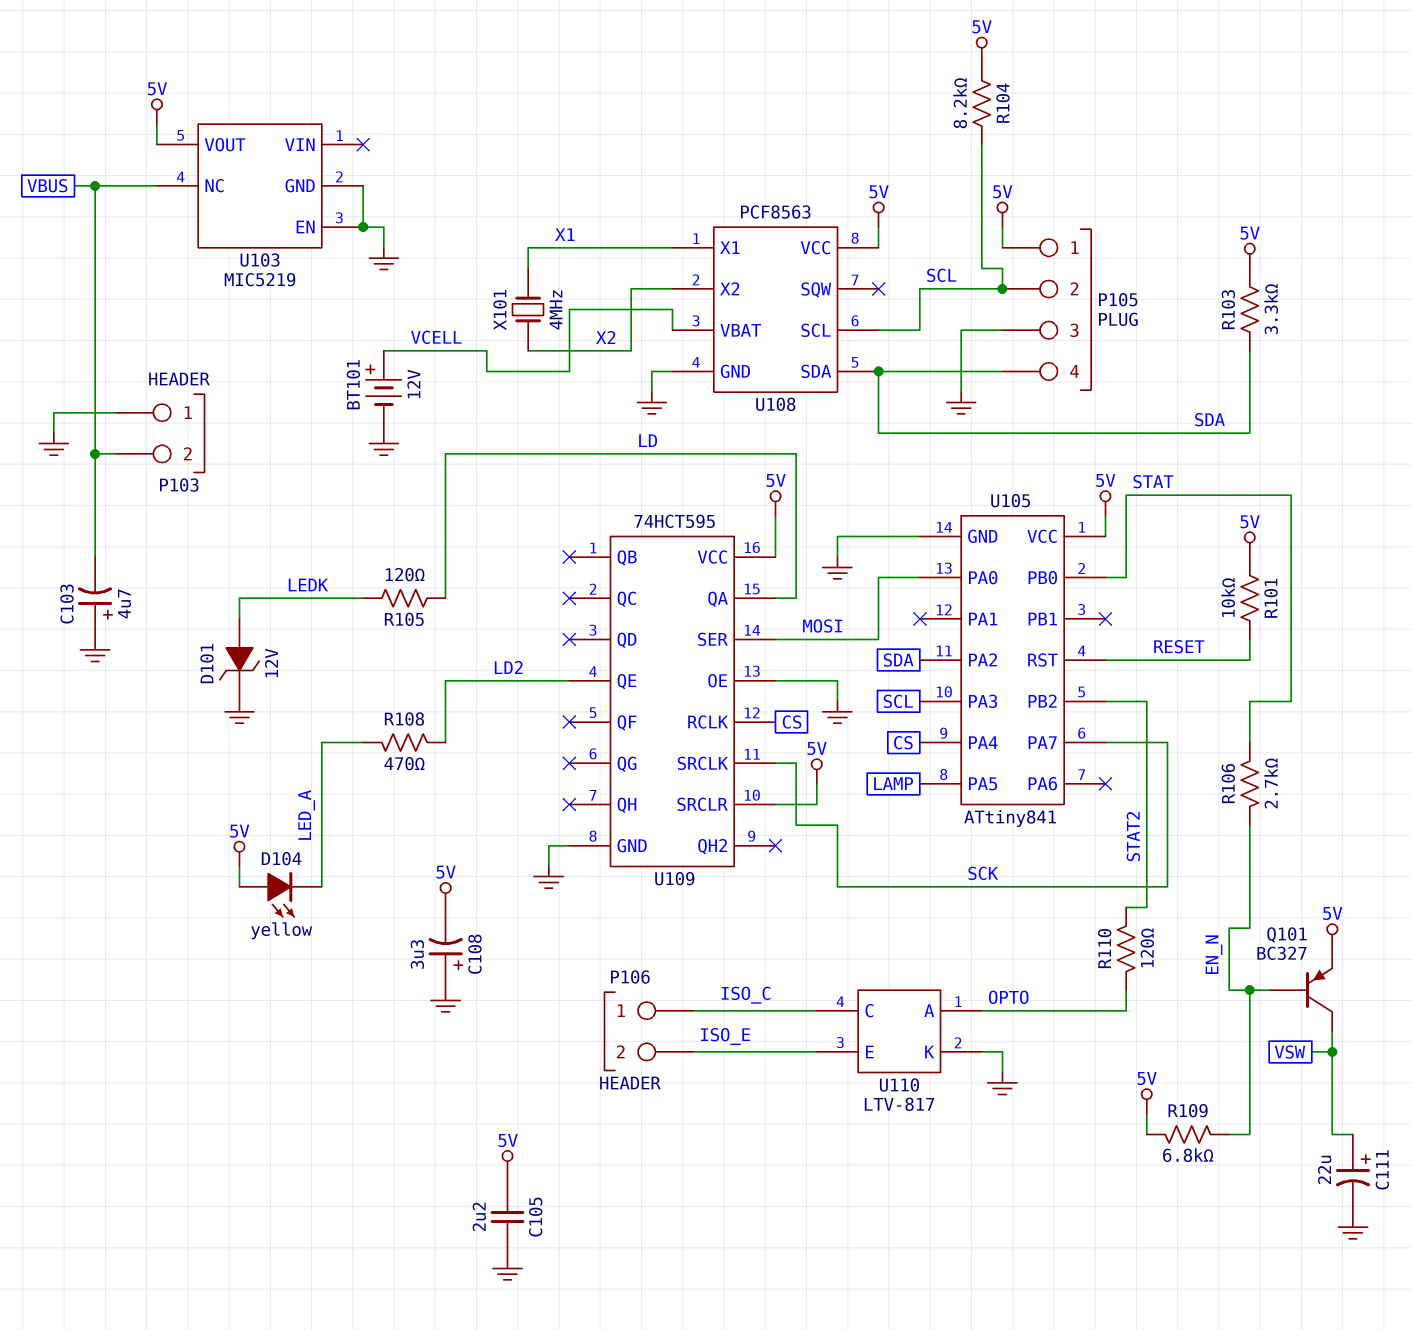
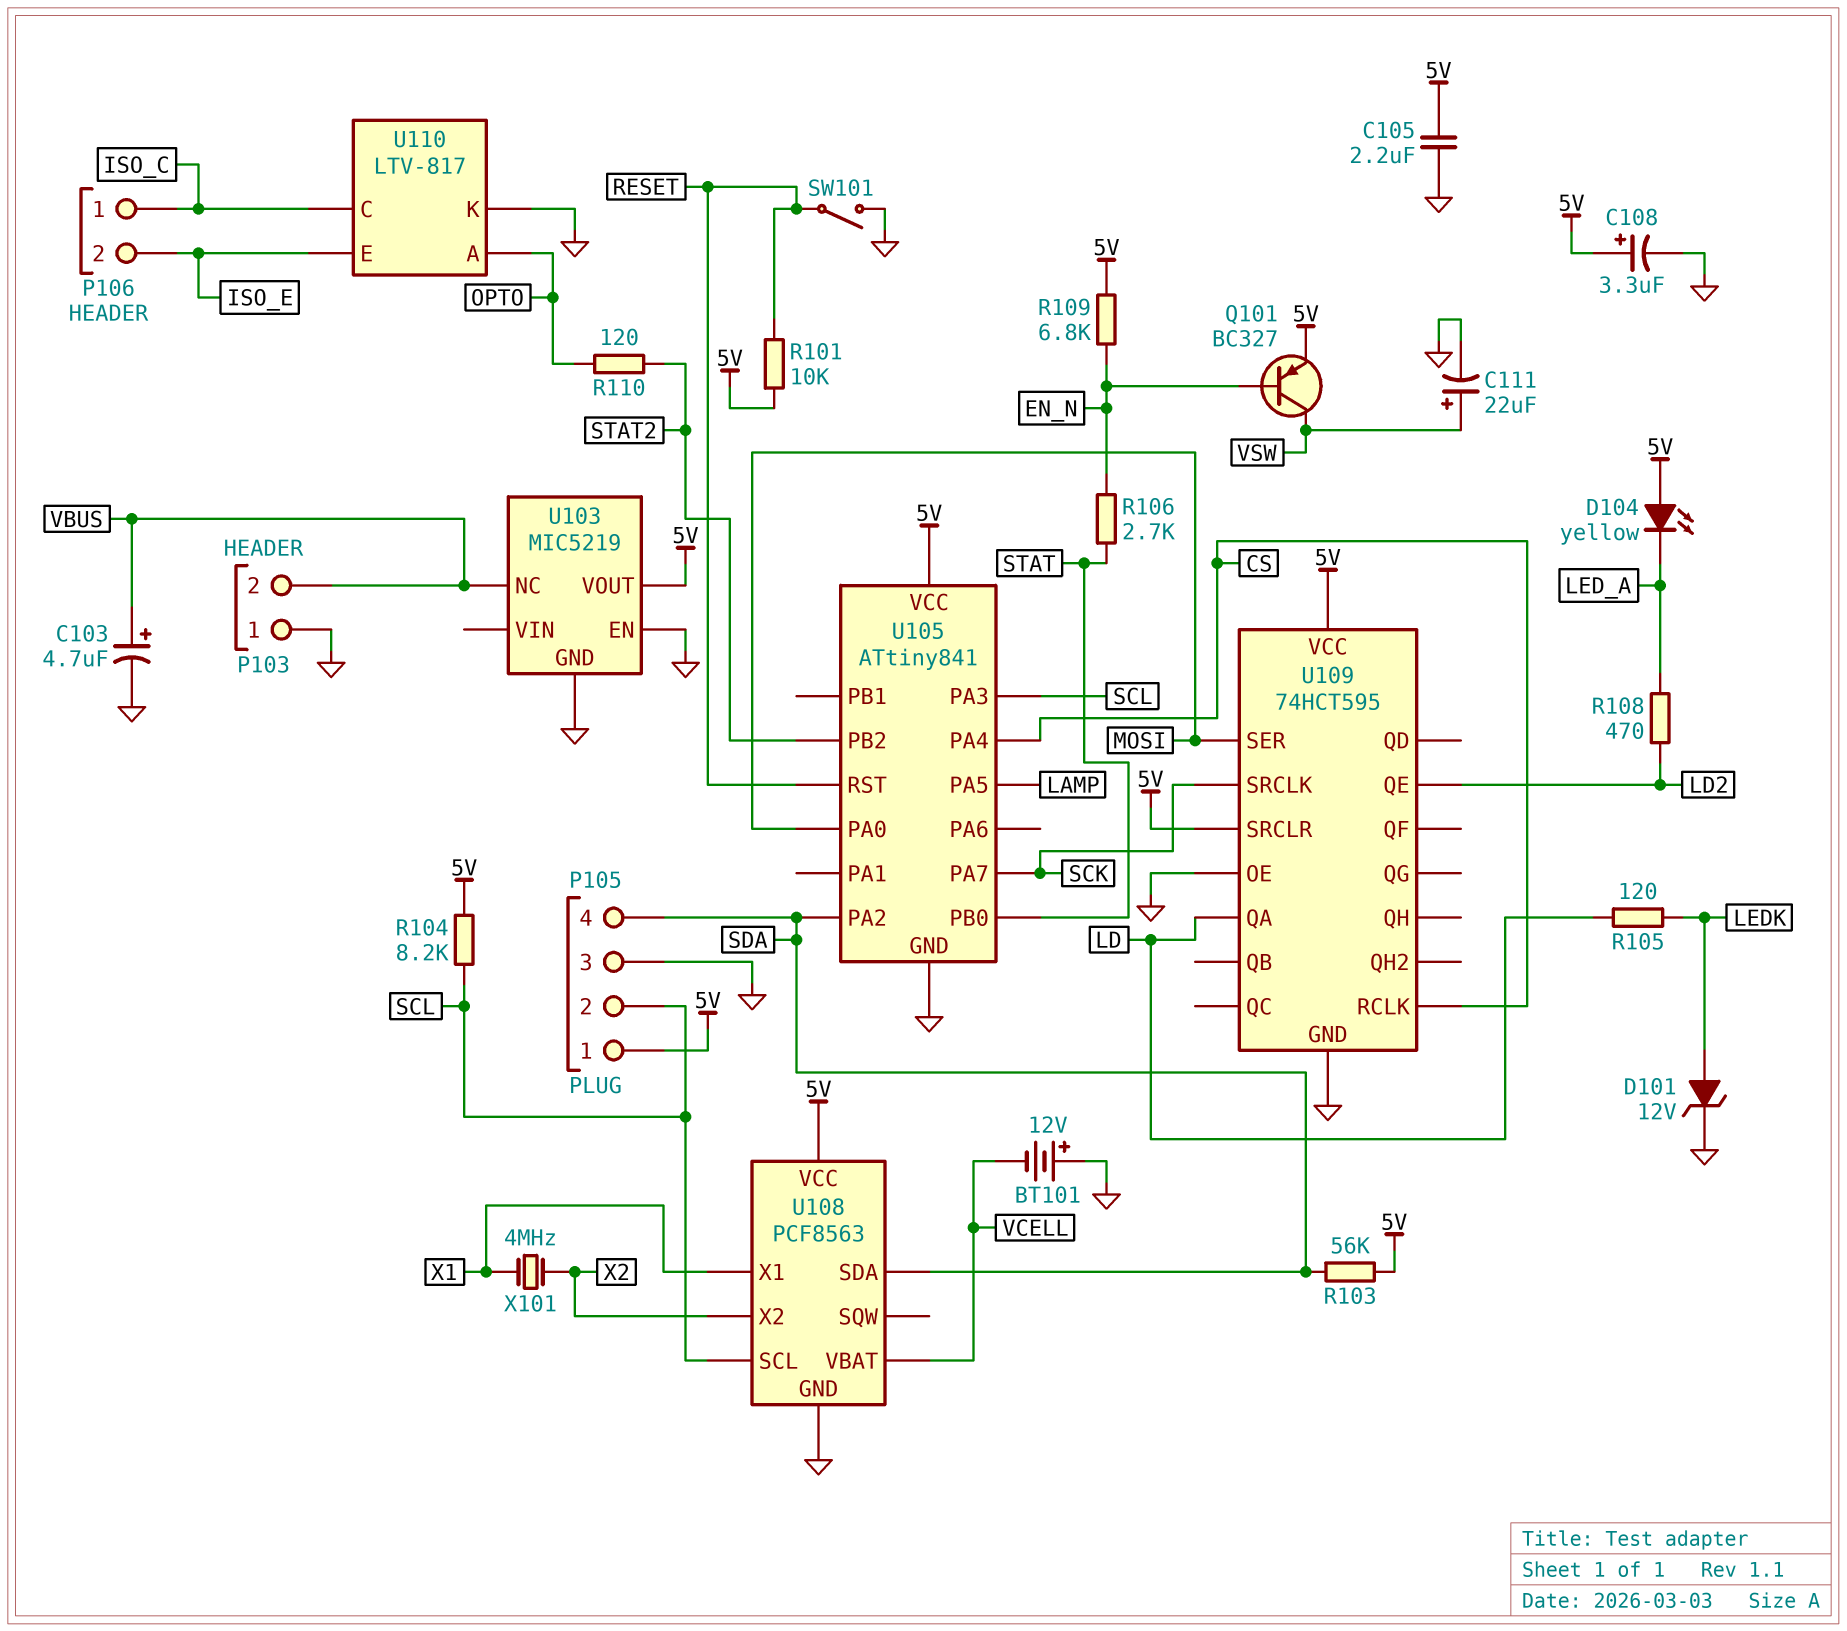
BT101: 12V (plus VCELL, minus GND) -> 12V (plus GND, minus VCELL)
C103: 4.7uF (plus GND, minus VBUS) -> 4.7uF (plus VBUS, minus GND)
C108: 3.3uF (plus GND, minus 5V) -> 3.3uF (plus 5V, minus GND)
R103: 3.3k (5V, SDA) -> 56k (5V, SDA)
SW101: none -> switch (GND, RESET)

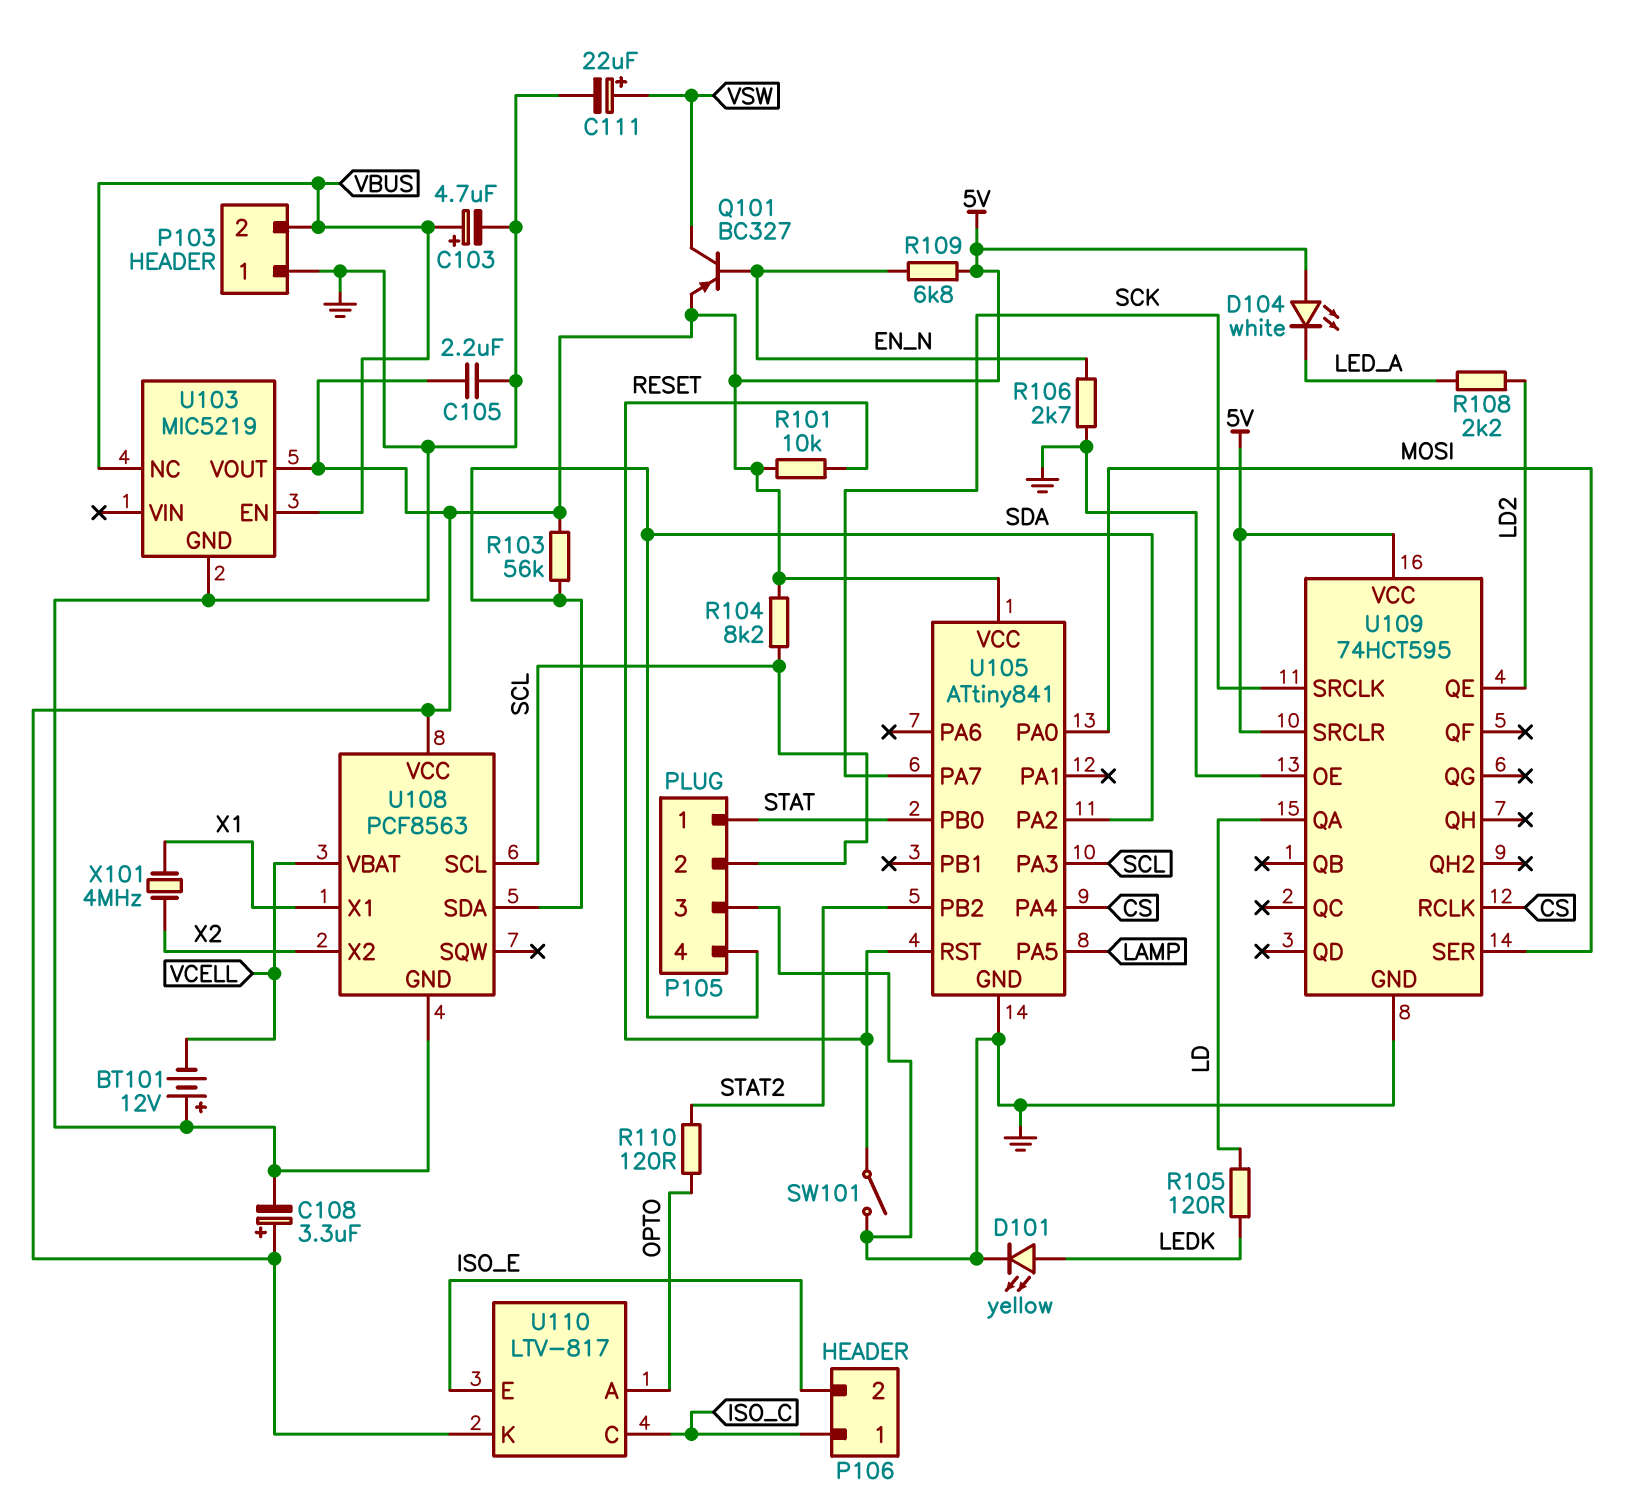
D101: zener 12V (A LEDK, K GND) -> LED yellow (A LEDK, K GND)
D104: LED yellow (A 5V, K LED_A) -> LED white (A 5V, K LED_A)
P105 pin 1: 5V -> STAT
R106: 2.7k (EN_N, STAT) -> 2.7k (EN_N, GND)
R108: 470 (LD2, LED_A) -> 2.2k (LD2, LED_A)
U103 pin EN: GND -> VBUS
U110 pin K: GND -> 5V

